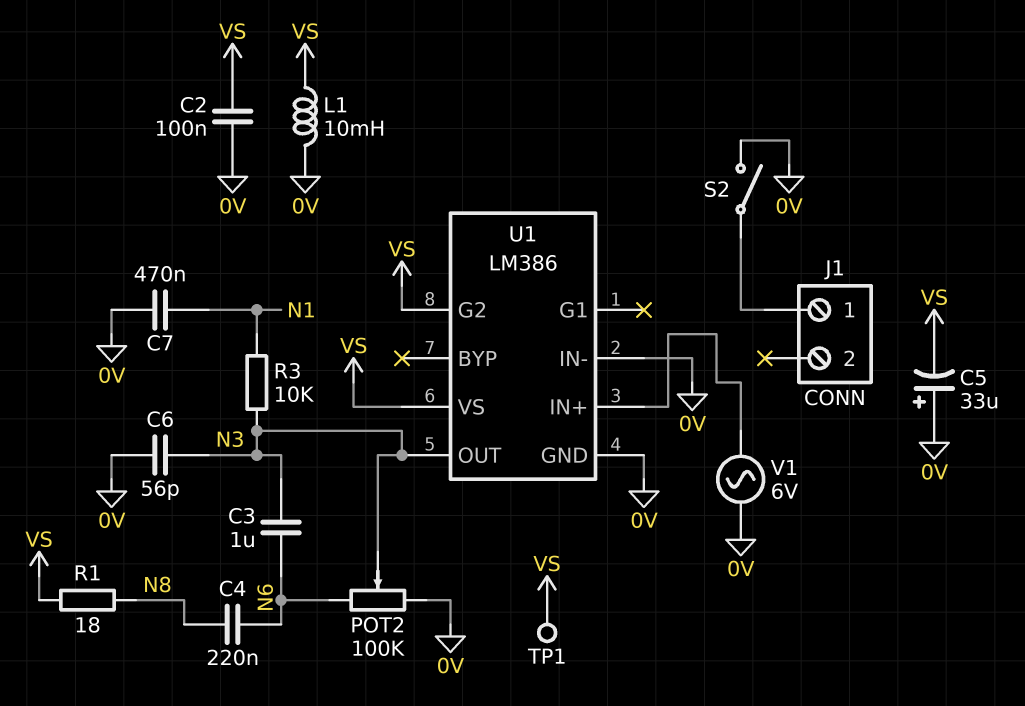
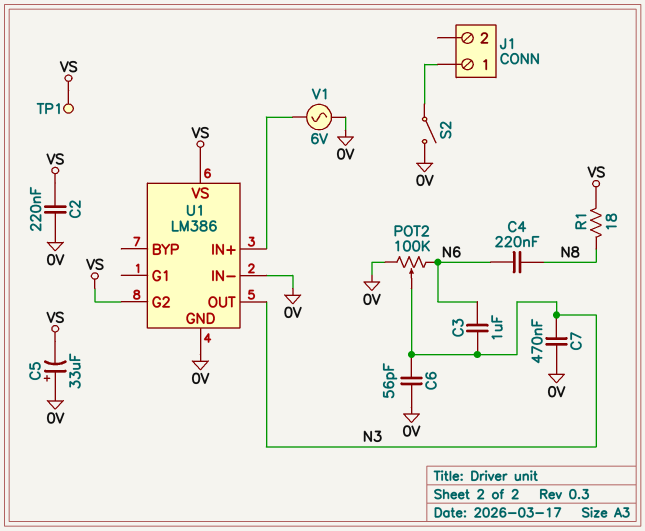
C2: 100nF (0V, VS) -> 220nF (0V, VS)
C7: 470nF (0V, N1) -> 470nF (0V, N3)
L1: 10mH (0V, VS) -> none
R3: 10k (N1, N3) -> none

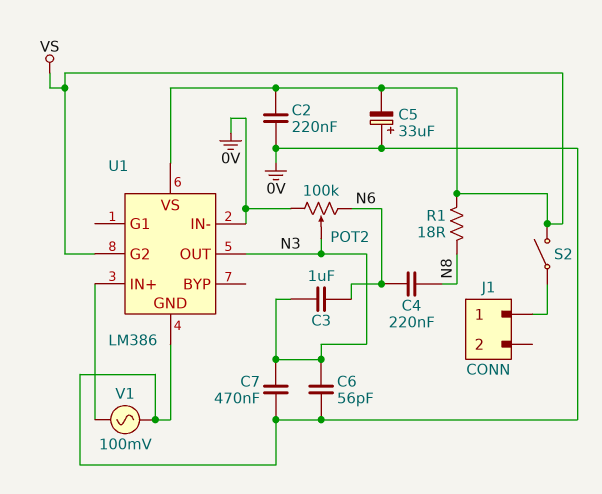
S2: switch (0V, J1/1) -> switch (J1/1, VS)
TP1: test point (VS) -> none
V1: AC 6V (0V, U1/IN+) -> AC 100mV (0V, U1/IN+)

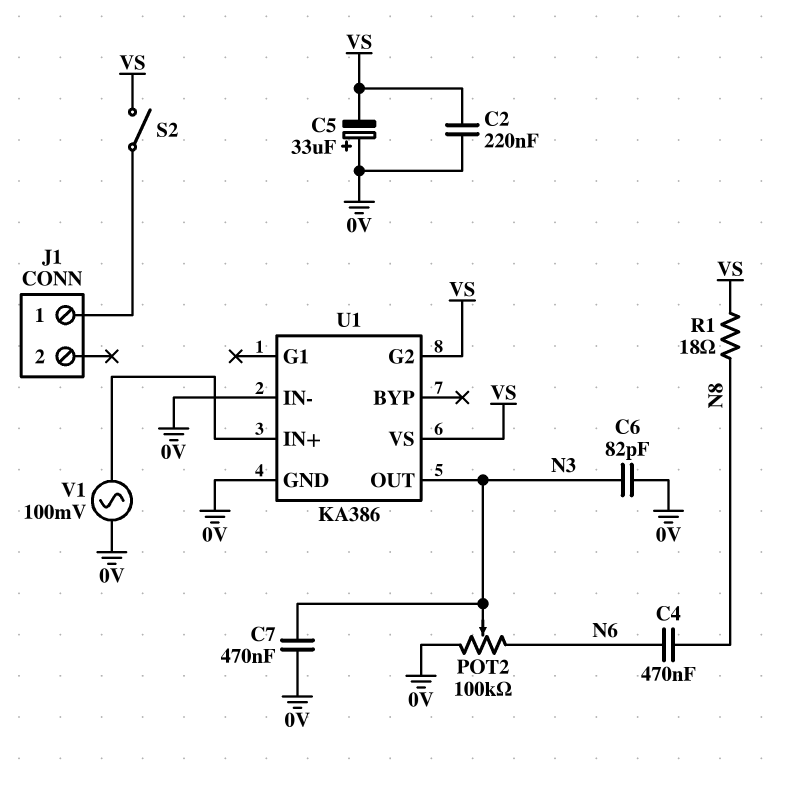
C3: 1uF (N3, N6) -> none
C4: 220nF (N6, N8) -> 470nF (N6, N8)
C6: 56pF (0V, N3) -> 82pF (0V, N3)
U1: LM386 -> KA386

